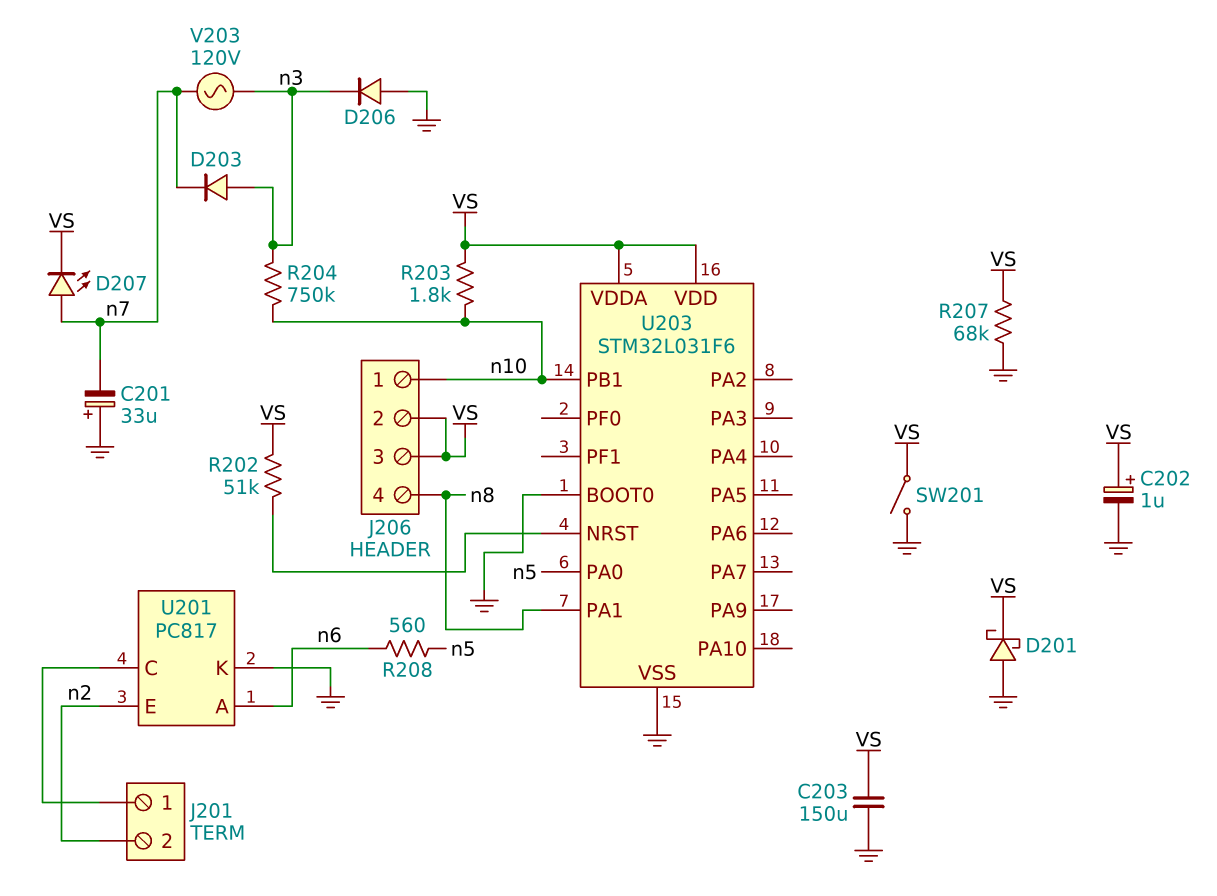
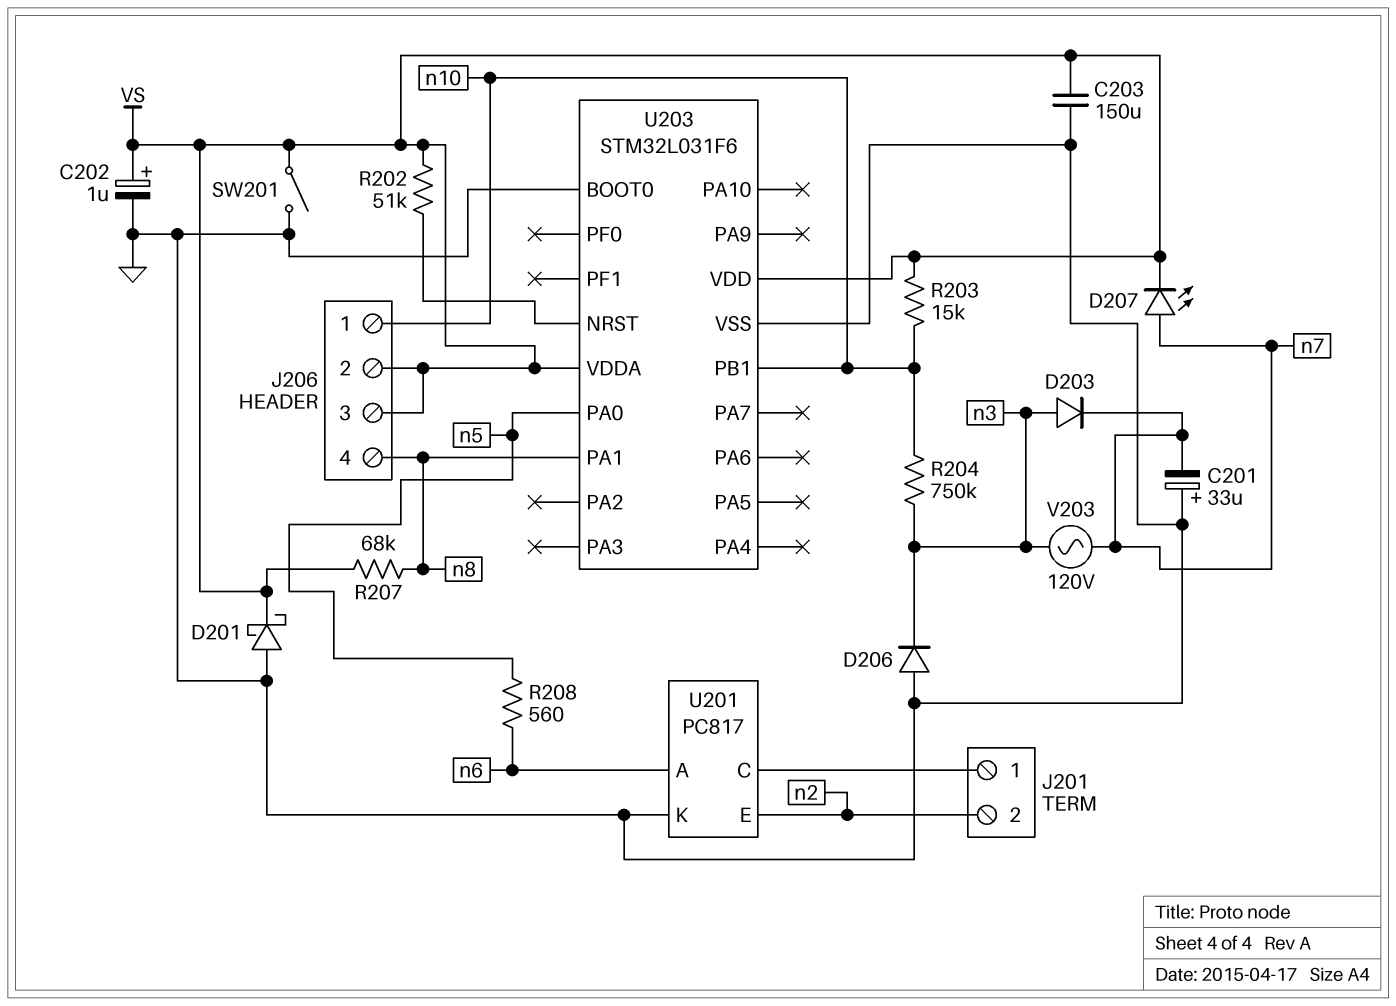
R203: 1.8k (VS, n10) -> 15k (VS, n10)
R207: 68k (GND, VS) -> 68k (VS, n8)

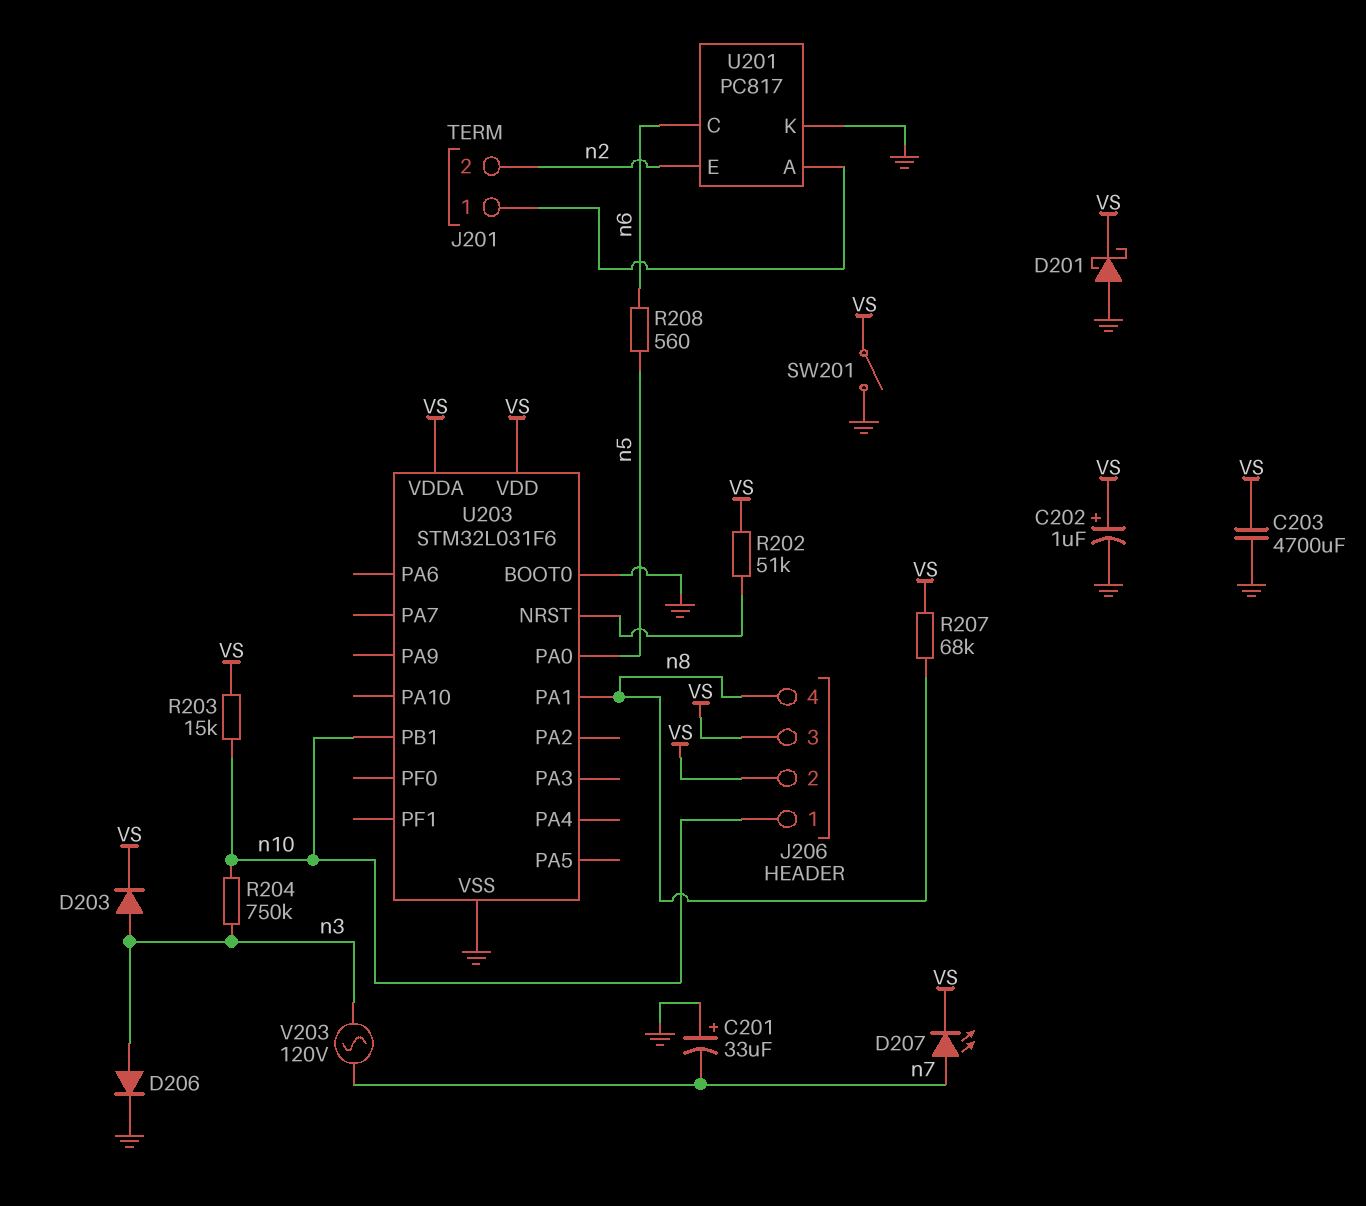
C203: 150uF (GND, VS) -> 4700uF (GND, VS)
D203: diode (A n3, K n7) -> diode (A n3, K VS)
D206: diode (A GND, K n3) -> diode (A n3, K GND)
U201 pin A: n6 -> J201/1
U201 pin C: J201/1 -> n6

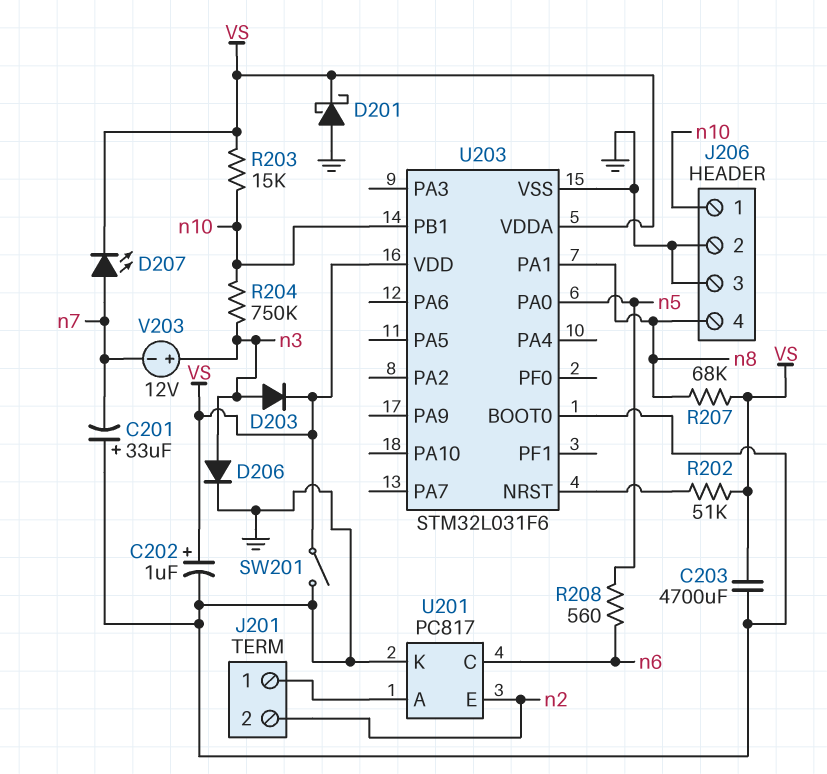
J206 pin 2: VS -> GND
J206 pin 3: VS -> GND
V203: AC 120V (n3, n7) -> 12V (plus n3, minus n7)

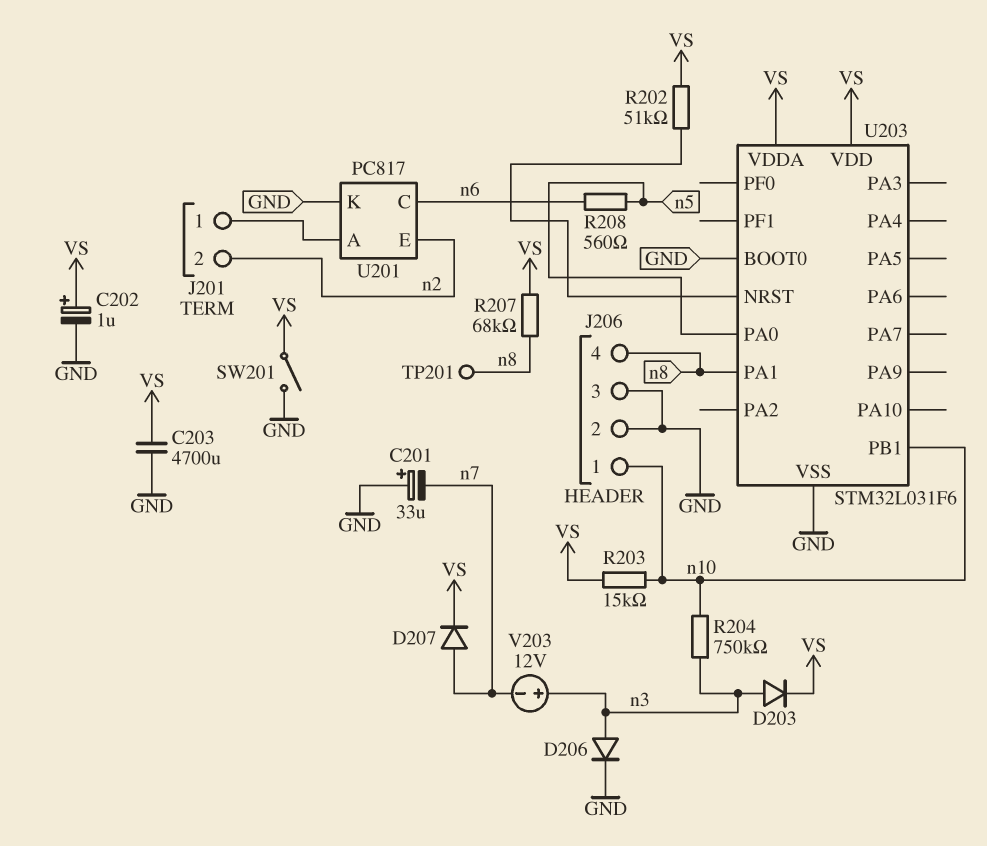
D201: schottky (A GND, K VS) -> none
D207: LED (A n7, K VS) -> diode (A n7, K VS)
TP201: none -> test point (n8)

